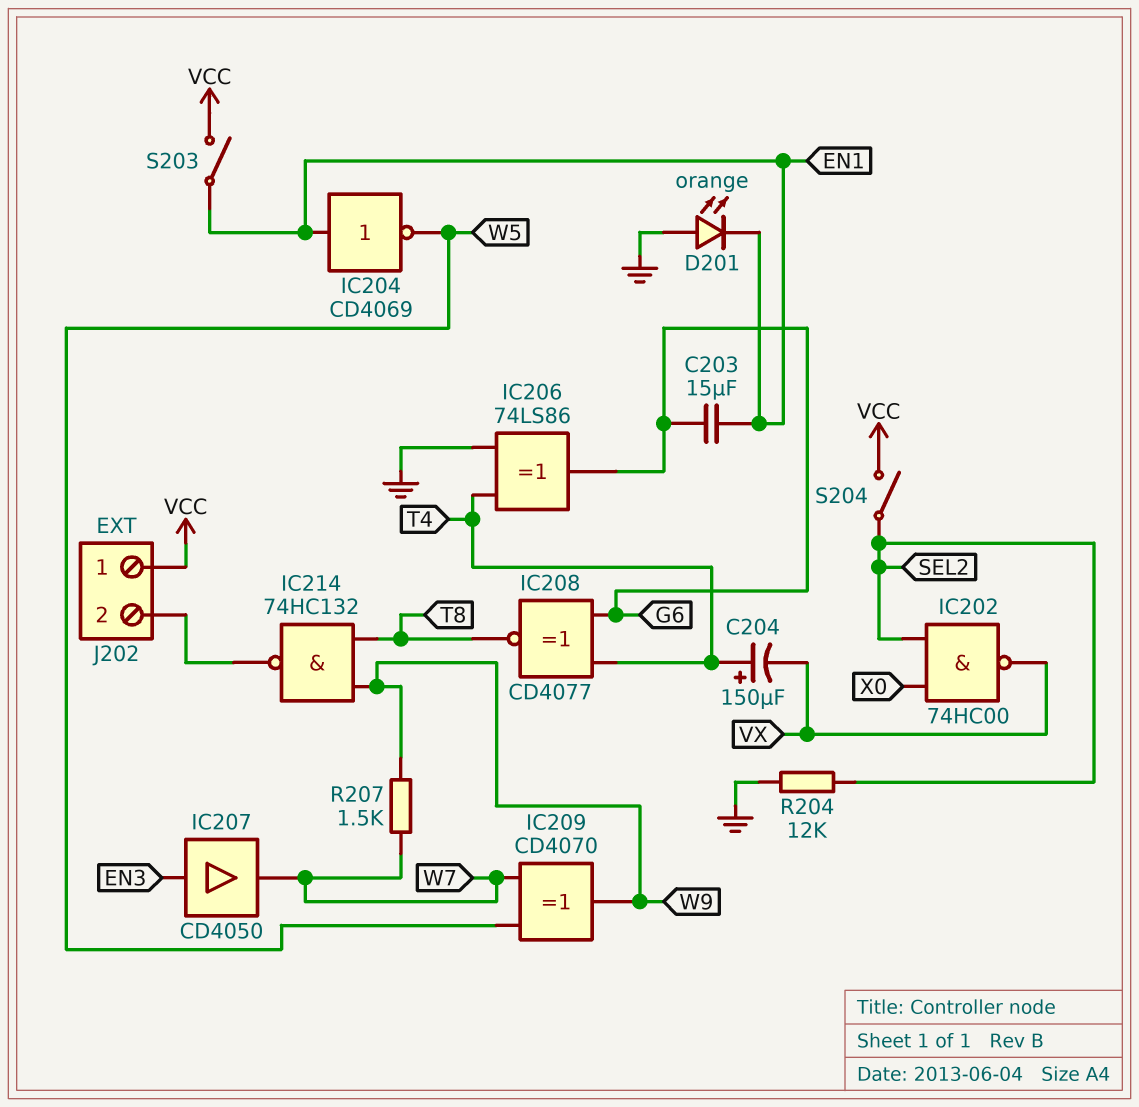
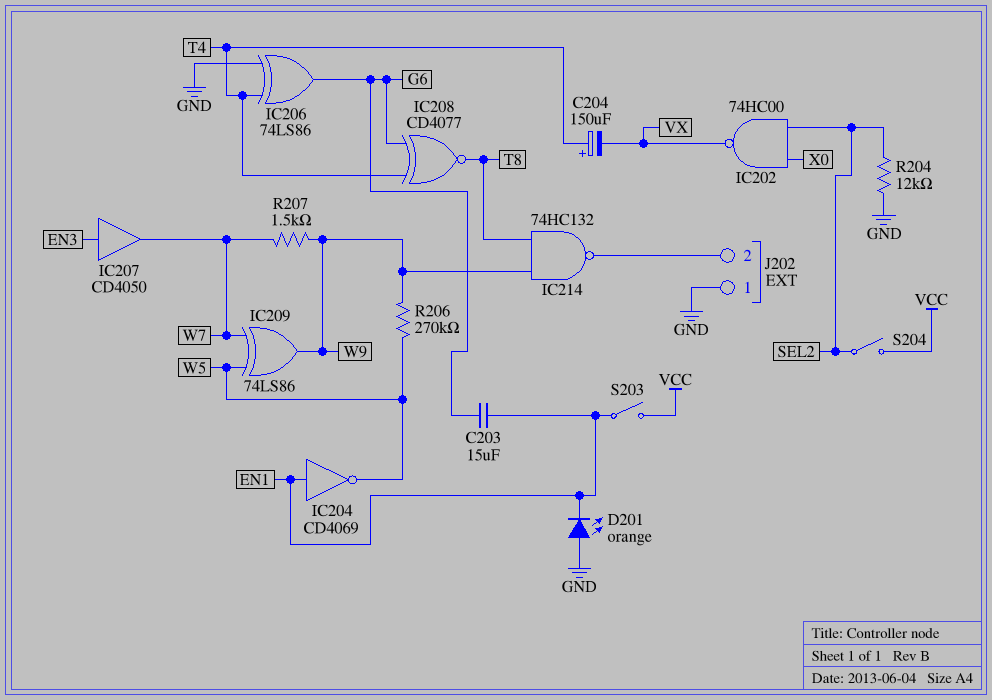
IC209: XOR CD4070 (in W5, in W7, out W9) -> XOR 74LS86 (in W5, in W7, out W9)
J202 pin 1: VCC -> GND
R206: none -> 270k (W5, W9)

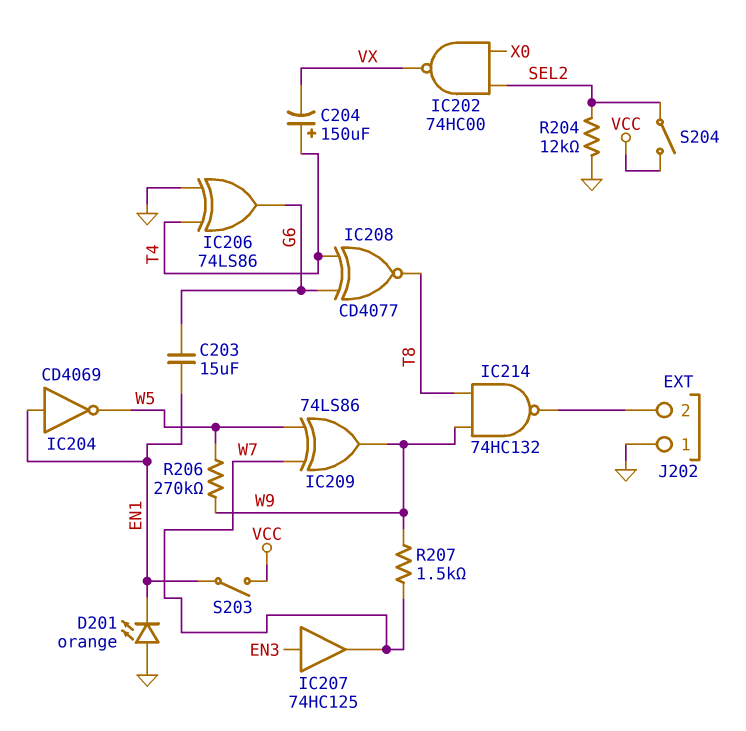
IC207: buffer CD4050 (in EN3, out W7) -> buffer 74HC125 (in EN3, out W7)

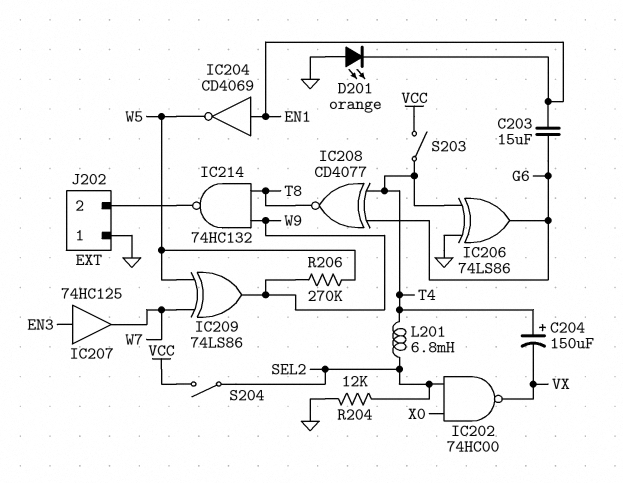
L201: none -> 6.8mH (SEL2, T4)
R207: 1.5k (W7, W9) -> none
S203: switch (EN1, VCC) -> switch (T4, VCC)

